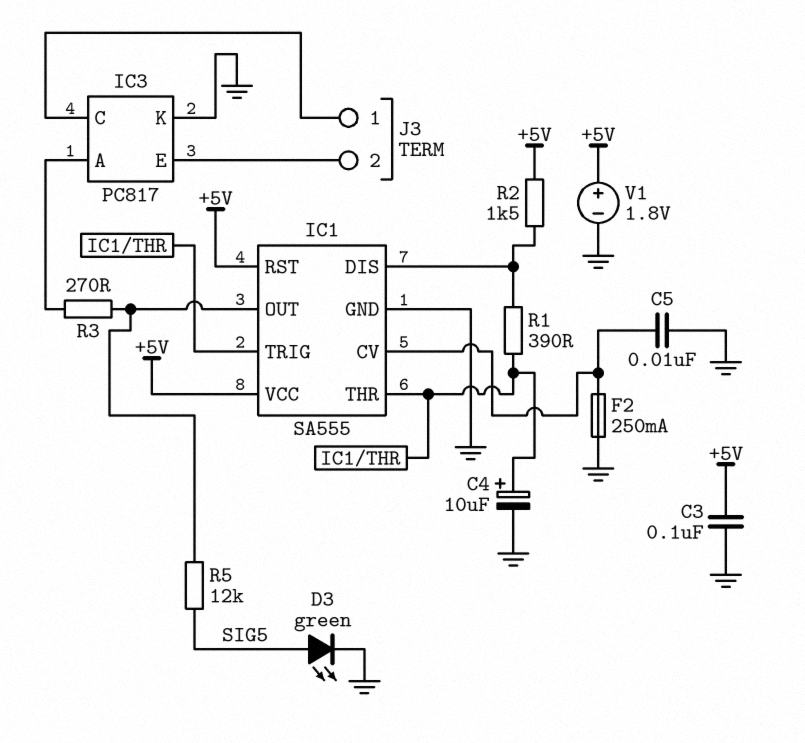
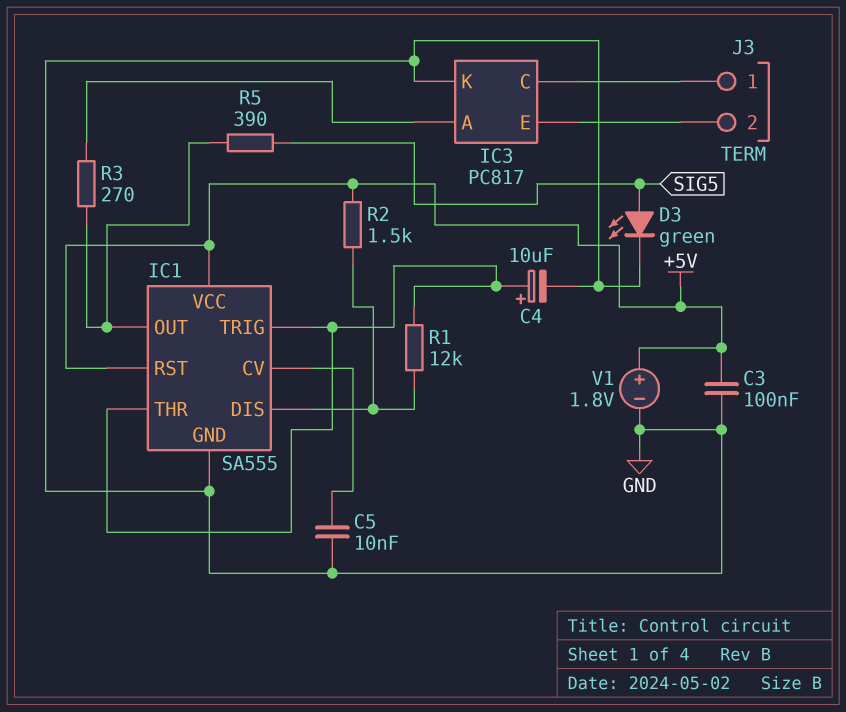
F2: 250mA (GND, IC1/CV) -> none
R1: 390 (IC1/DIS, IC1/THR) -> 12k (IC1/DIS, IC1/THR)
R5: 12k (IC1/OUT, SIG5) -> 390 (IC1/OUT, SIG5)

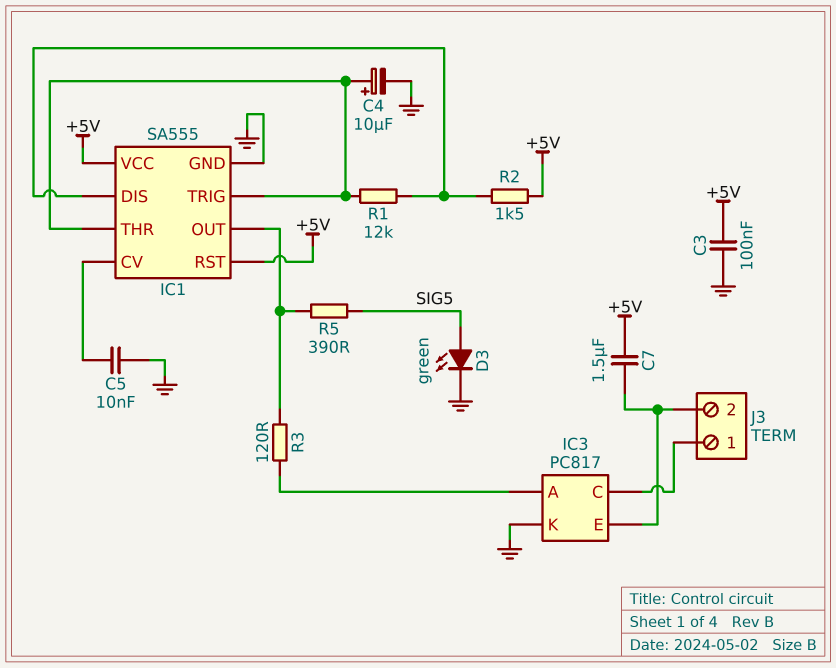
C7: none -> 1.5uF (+5V, IC3/E)
R3: 270 (IC1/OUT, IC3/A) -> 120 (IC1/OUT, IC3/A)
V1: 1.8V (plus +5V, minus GND) -> none

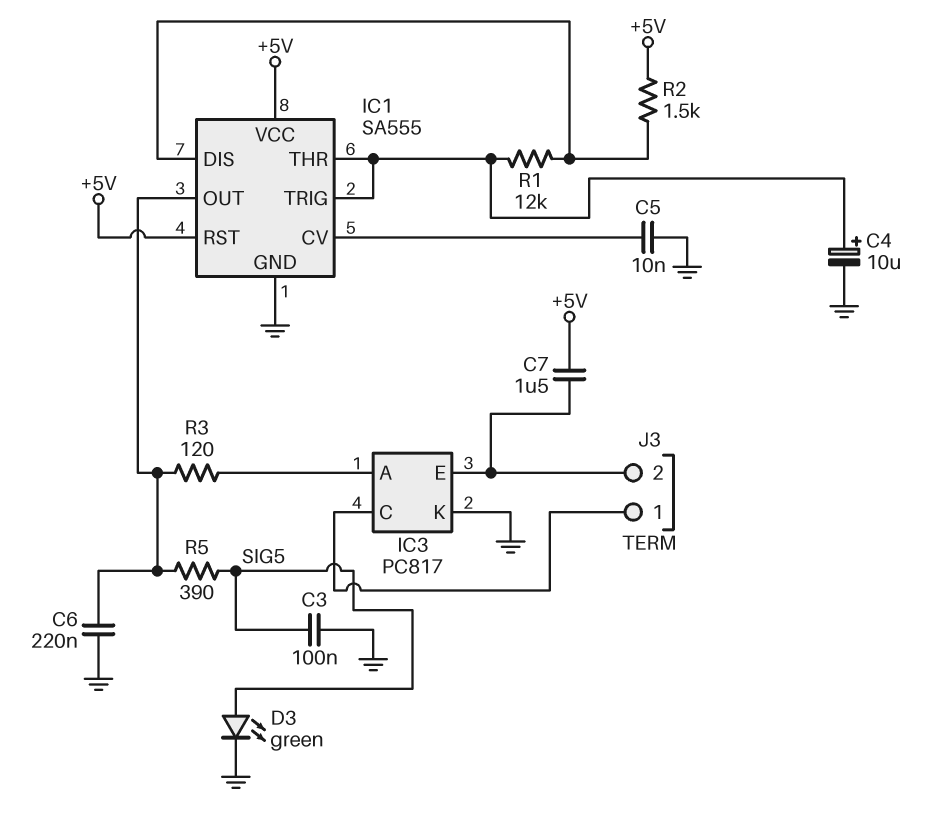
C3: 100nF (+5V, GND) -> 100nF (GND, SIG5)
C6: none -> 220nF (GND, IC1/OUT)

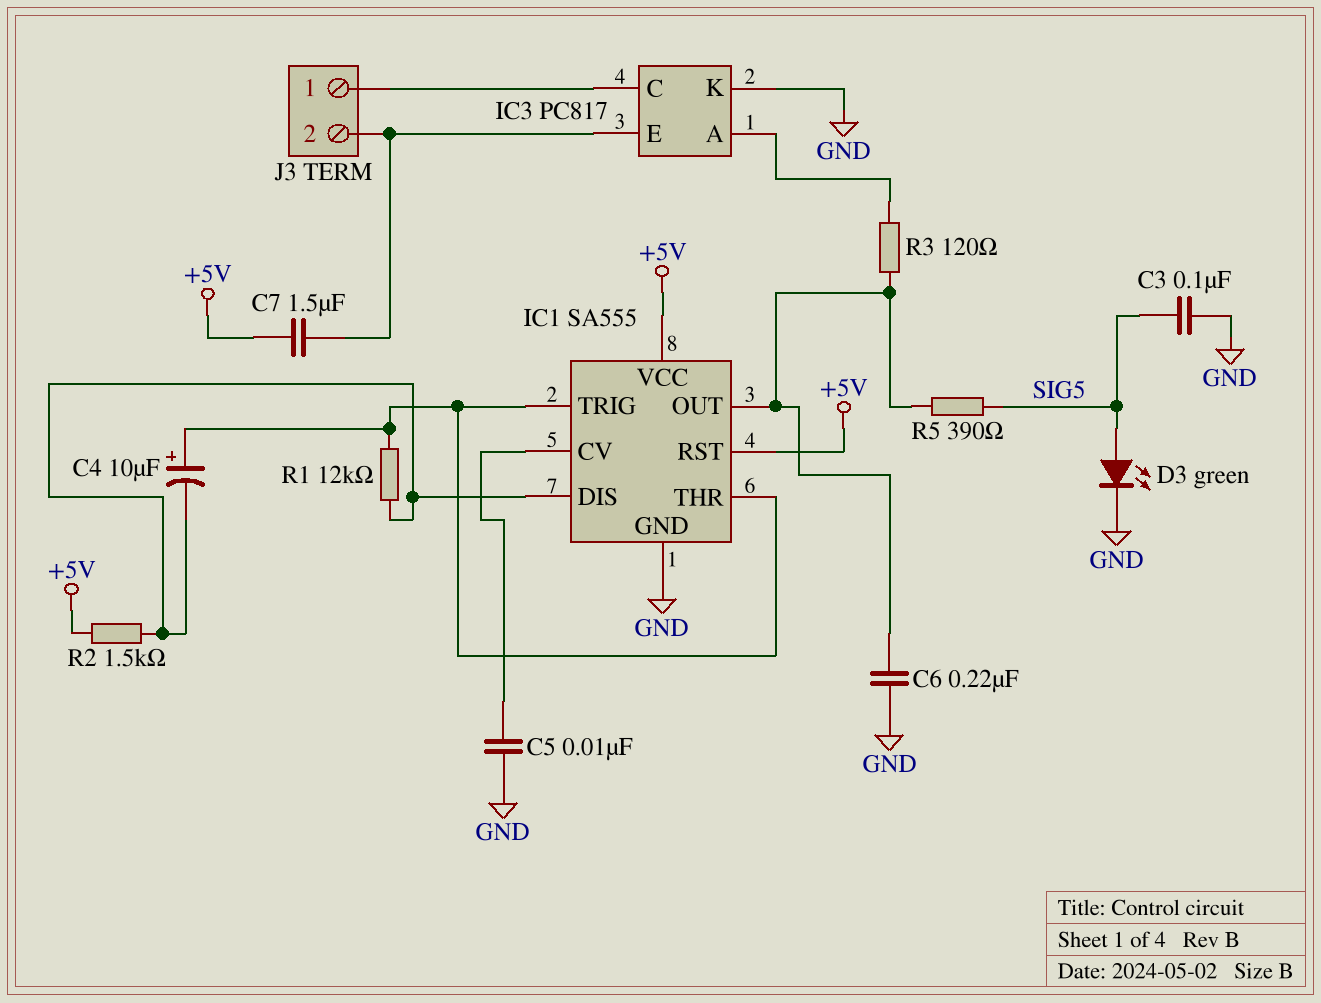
C4: 10uF (plus IC1/THR, minus GND) -> 10uF (plus IC1/THR, minus IC1/DIS)

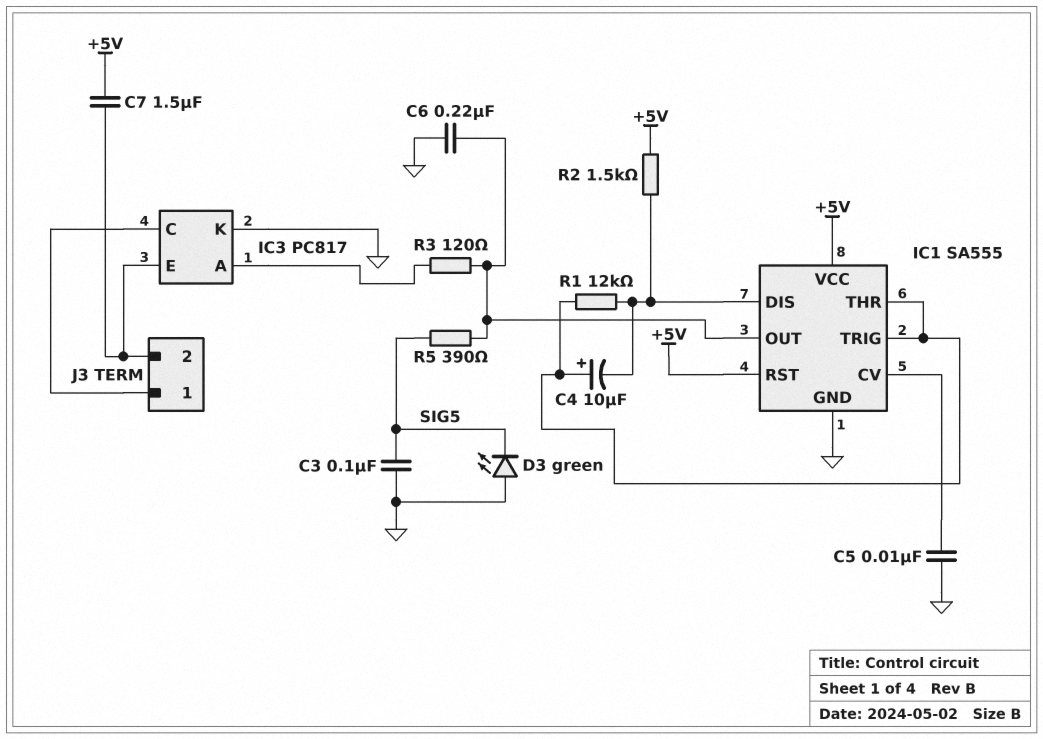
D3: LED green (A SIG5, K GND) -> LED green (A GND, K SIG5)

